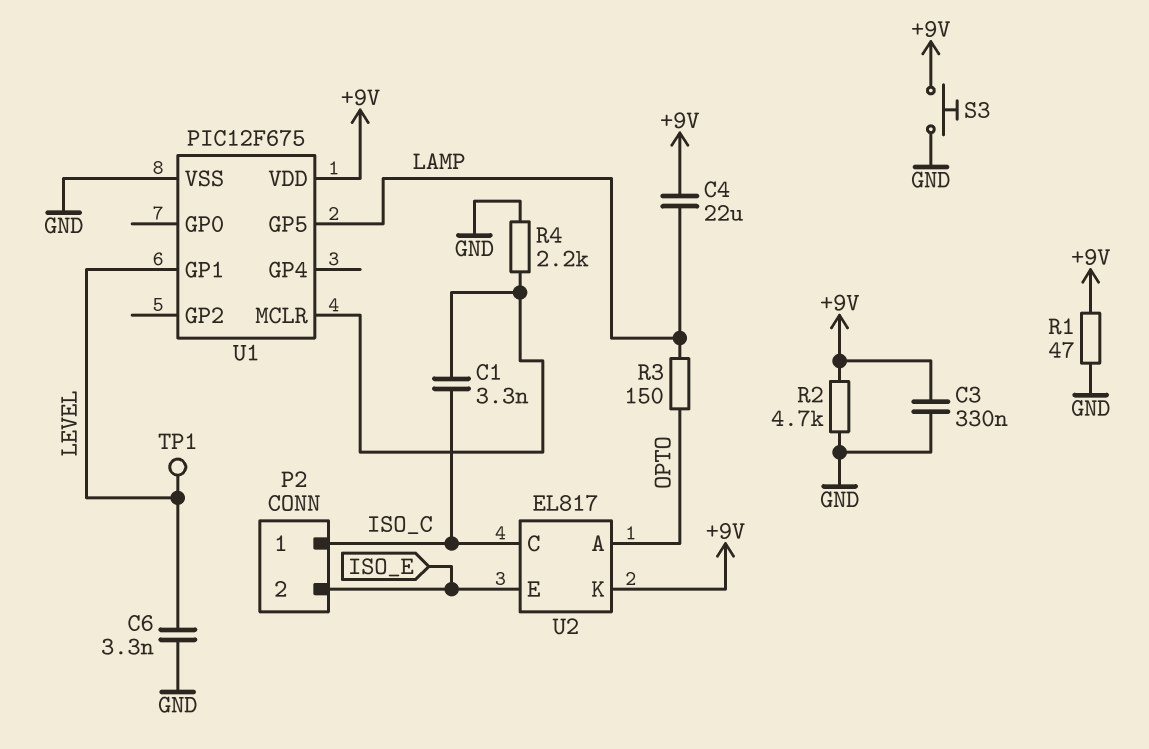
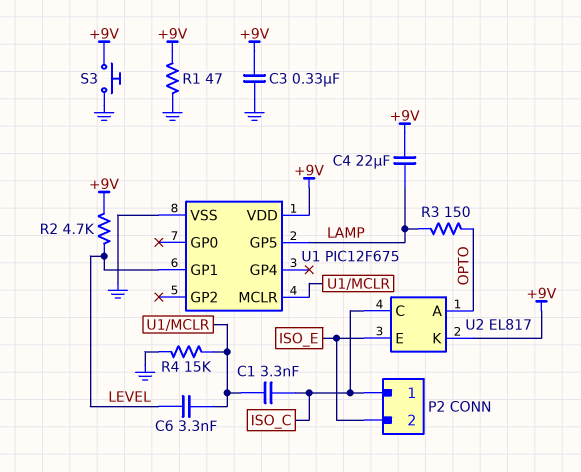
C6: 3.3nF (GND, LEVEL) -> 3.3nF (LEVEL, U1/MCLR)
R2: 4.7k (+9V, GND) -> 4.7k (+9V, LEVEL)
R4: 2.2k (GND, U1/MCLR) -> 15k (GND, U1/MCLR)
TP1: test point (LEVEL) -> none

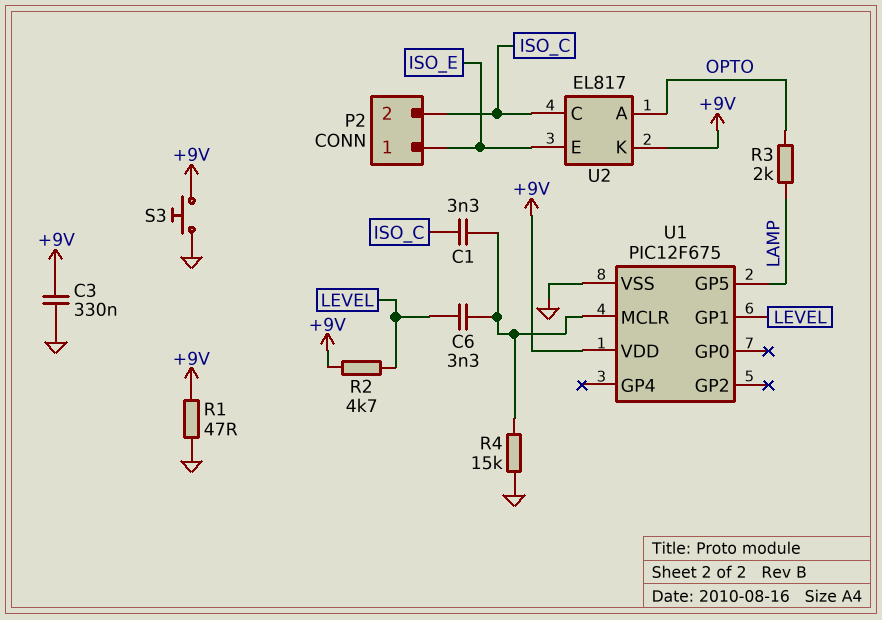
C4: 22uF (+9V, LAMP) -> none
P2 pin 1: ISO_C -> ISO_E
P2 pin 2: ISO_E -> ISO_C
R3: 150 (LAMP, OPTO) -> 2k (LAMP, OPTO)

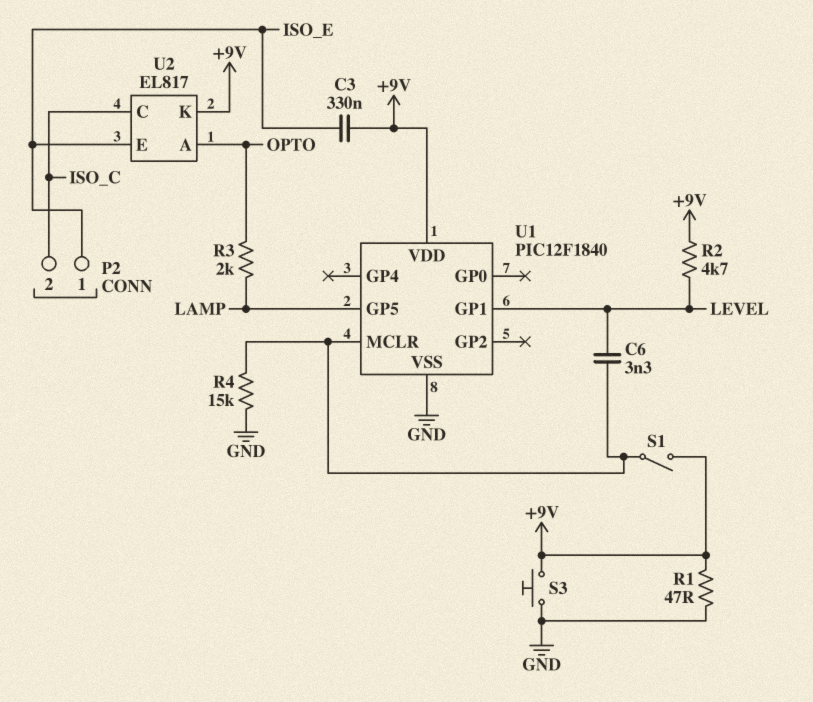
C1: 3.3nF (ISO_C, U1/MCLR) -> none
C3: 330nF (+9V, GND) -> 330nF (+9V, ISO_E)
S1: none -> switch (+9V, U1/MCLR)
U1: PIC12F675 -> PIC12F1840

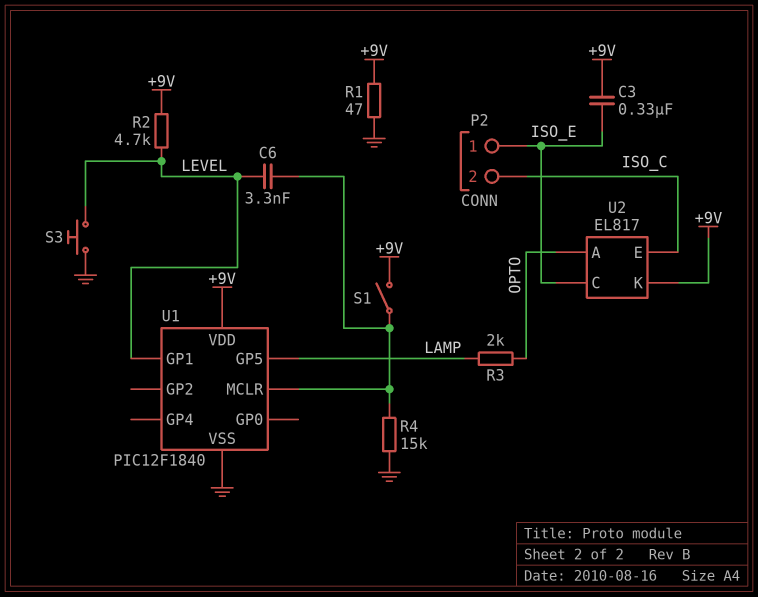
S3: button (+9V, GND) -> button (GND, LEVEL)
U2 pin C: ISO_C -> ISO_E
U2 pin E: ISO_E -> ISO_C

